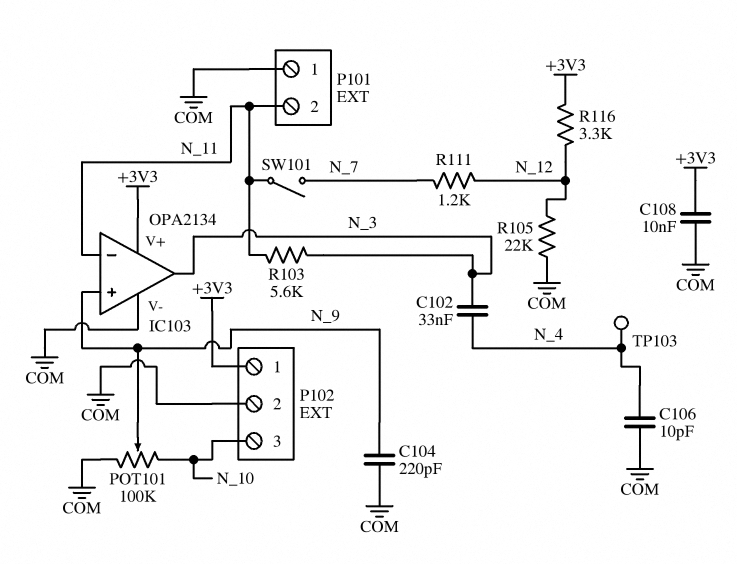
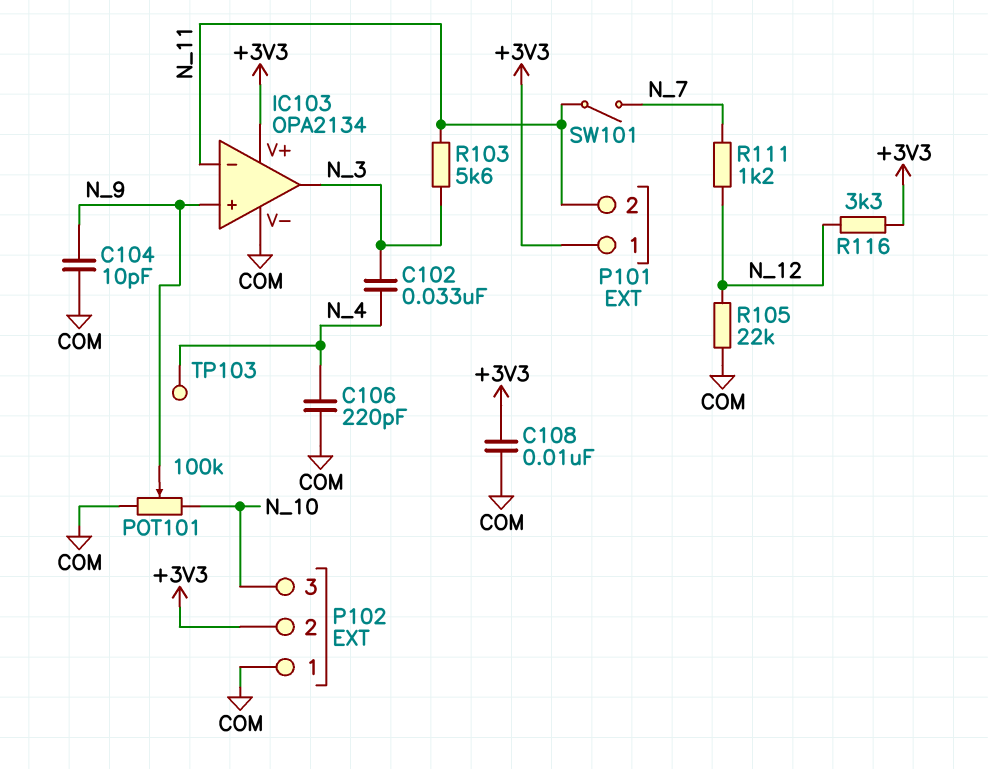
C104: 220pF (COM, N_9) -> 10pF (COM, N_9)
C106: 10pF (COM, N_4) -> 220pF (COM, N_4)
P101 pin 1: COM -> +3V3
P102 pin 1: +3V3 -> COM
P102 pin 2: COM -> +3V3

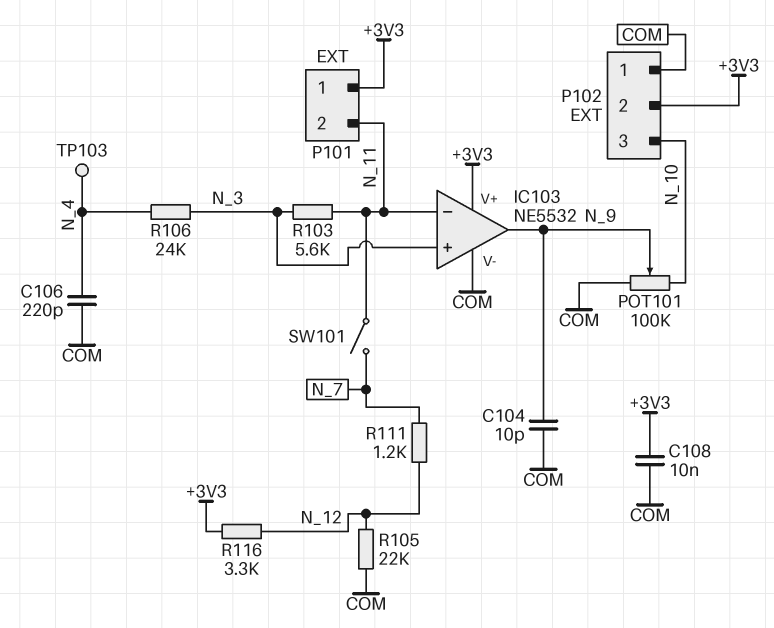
C102: 33nF (N_3, N_4) -> none
IC103: OPA2134 -> NE5532
IC103 pin in+: N_9 -> N_3
IC103 pin out: N_3 -> N_9
R106: none -> 24k (N_3, N_4)

